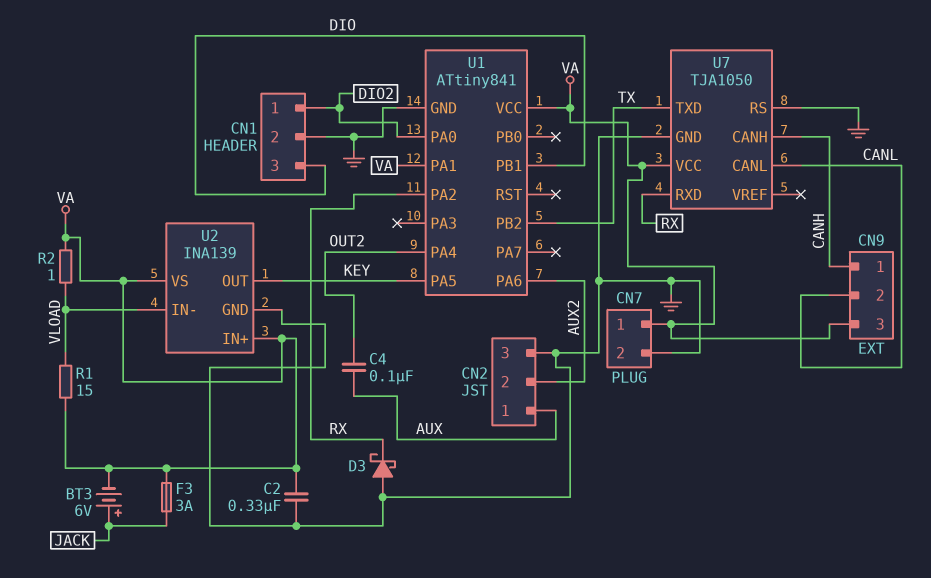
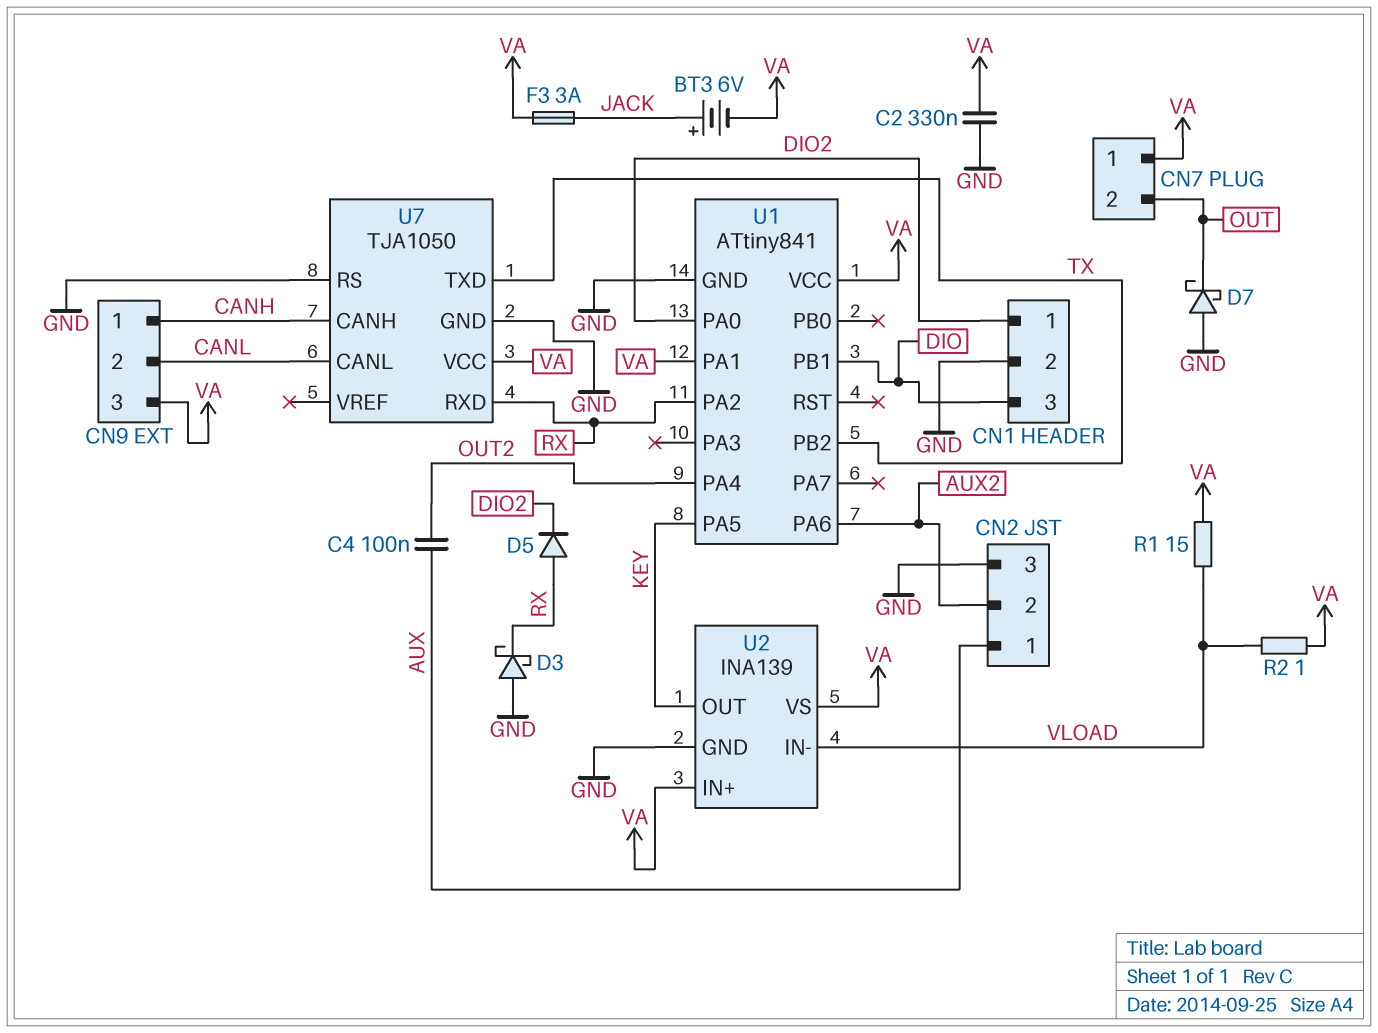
CN7 pin 2: GND -> OUT
D5: none -> diode (A RX, K DIO2)
D7: none -> schottky (A GND, K OUT)

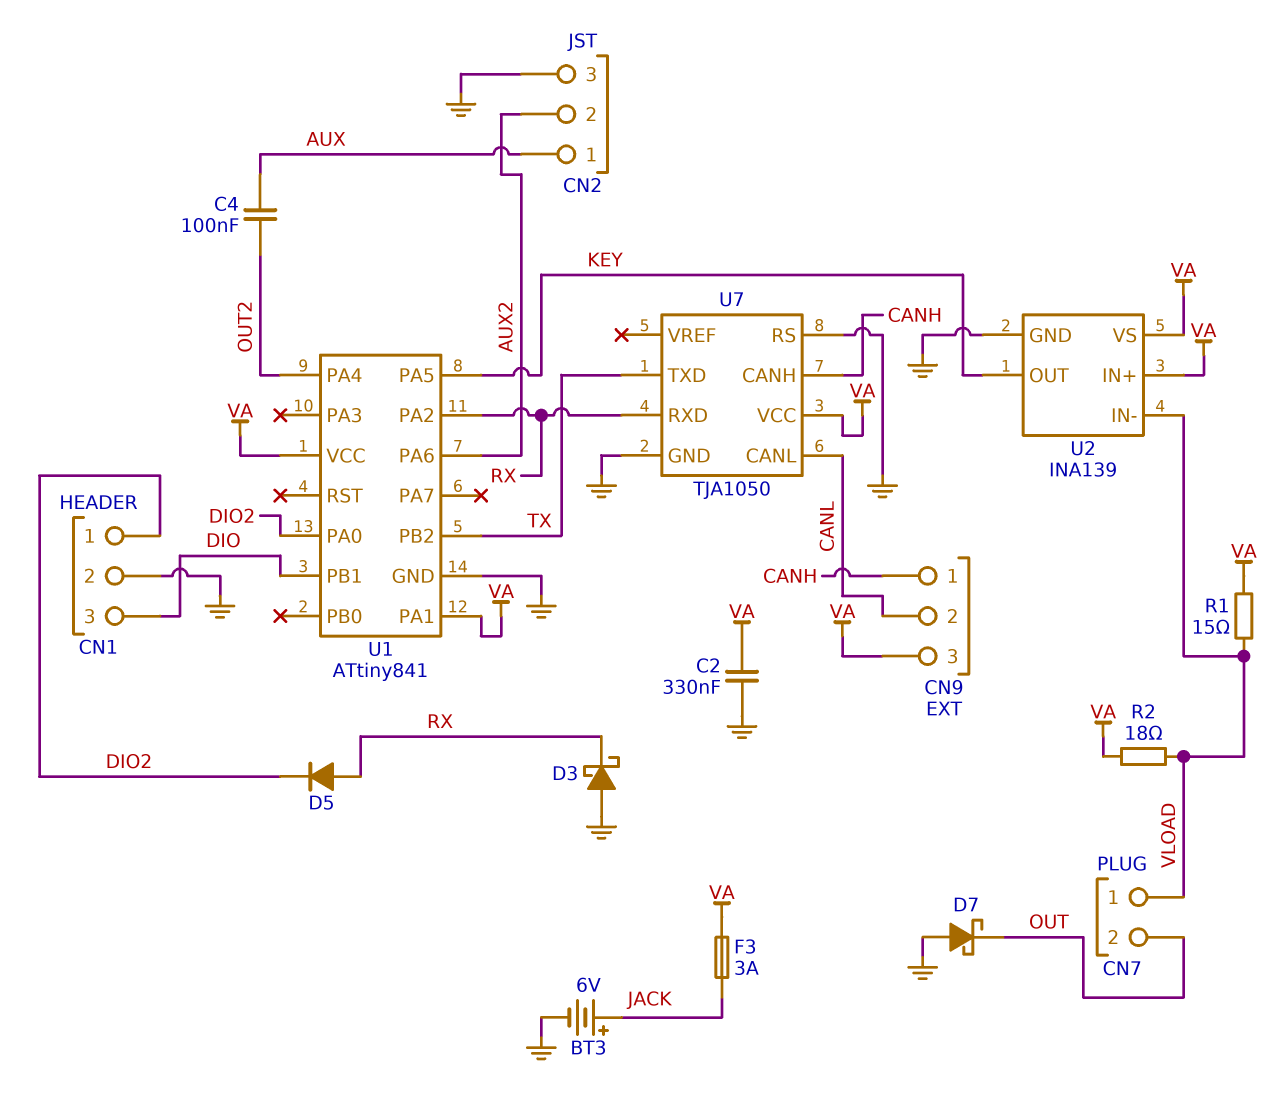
BT3: 6V (plus JACK, minus VA) -> 6V (plus JACK, minus GND)
CN7 pin 1: VA -> VLOAD
R2: 1 (VA, VLOAD) -> 18 (VA, VLOAD)

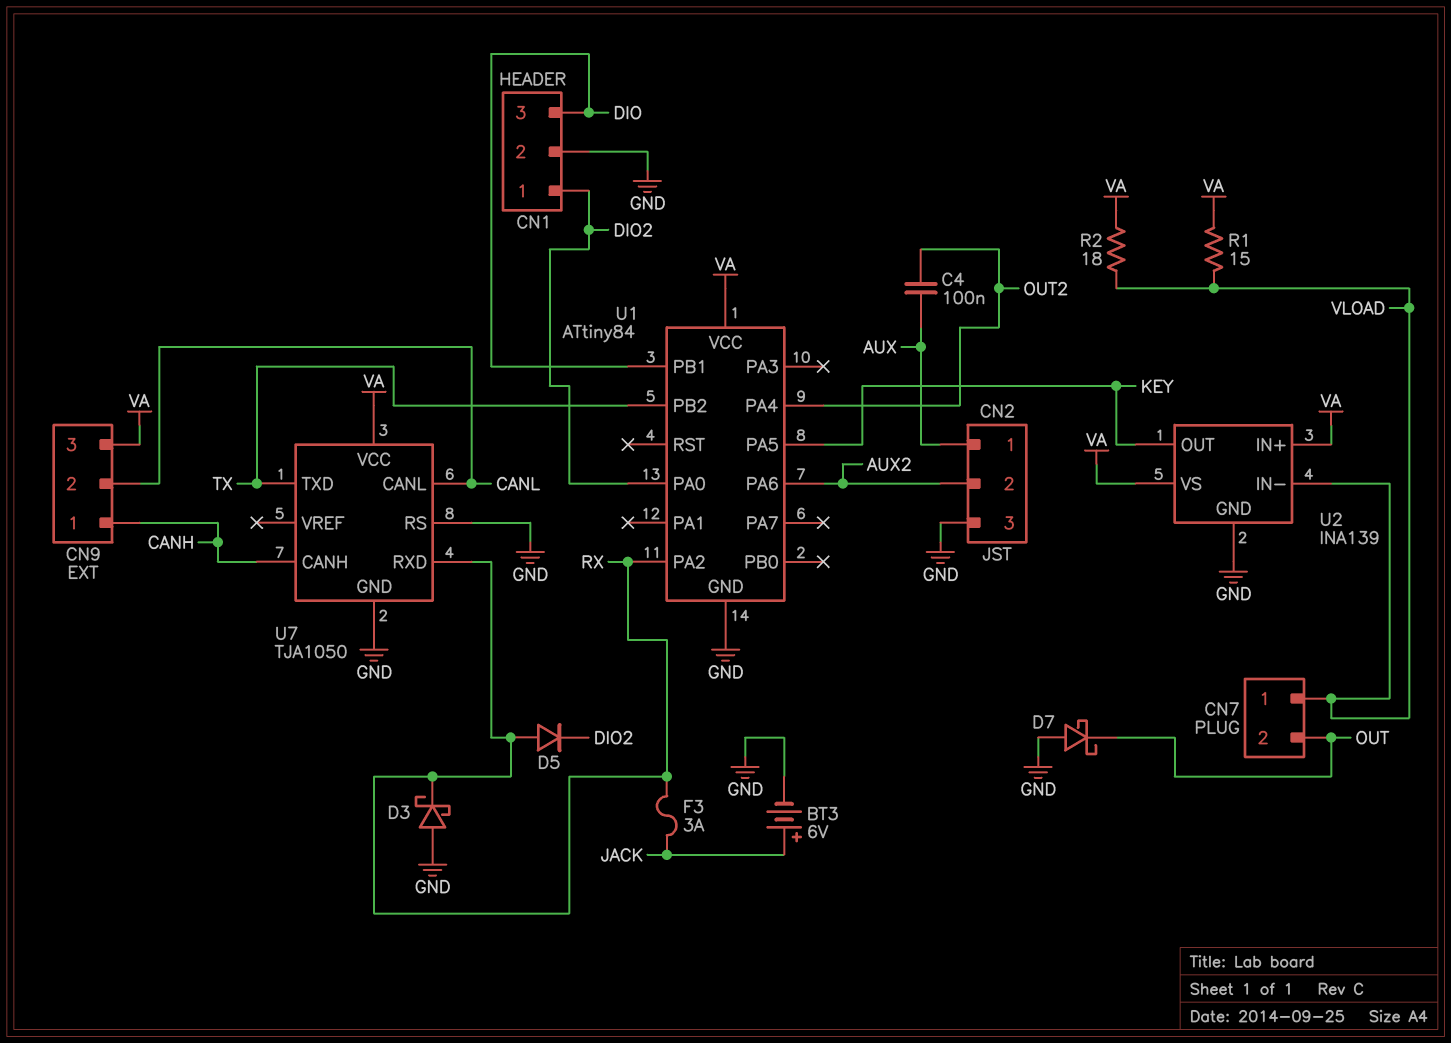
C2: 330nF (GND, VA) -> none
F3: 3A (JACK, VA) -> 3A (JACK, RX)
U1: ATtiny841 -> ATtiny84
U1 pin PA1: VA -> none

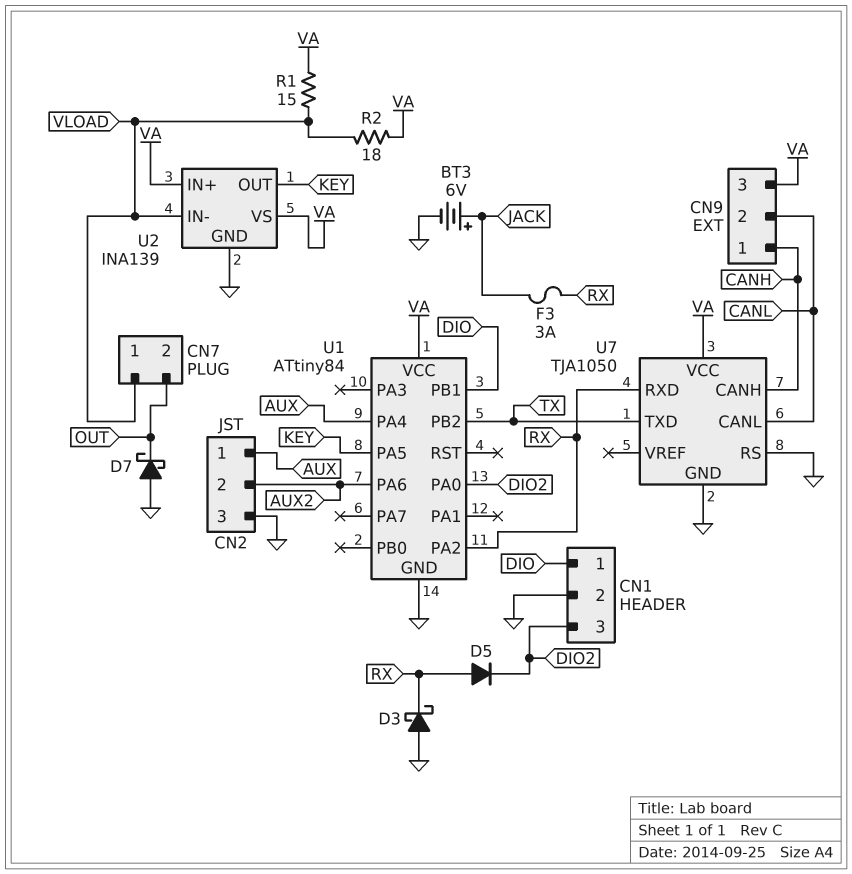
C4: 100nF (AUX, OUT2) -> none
CN1 pin 1: DIO2 -> DIO
CN1 pin 3: DIO -> DIO2
U1 pin PA4: OUT2 -> AUX

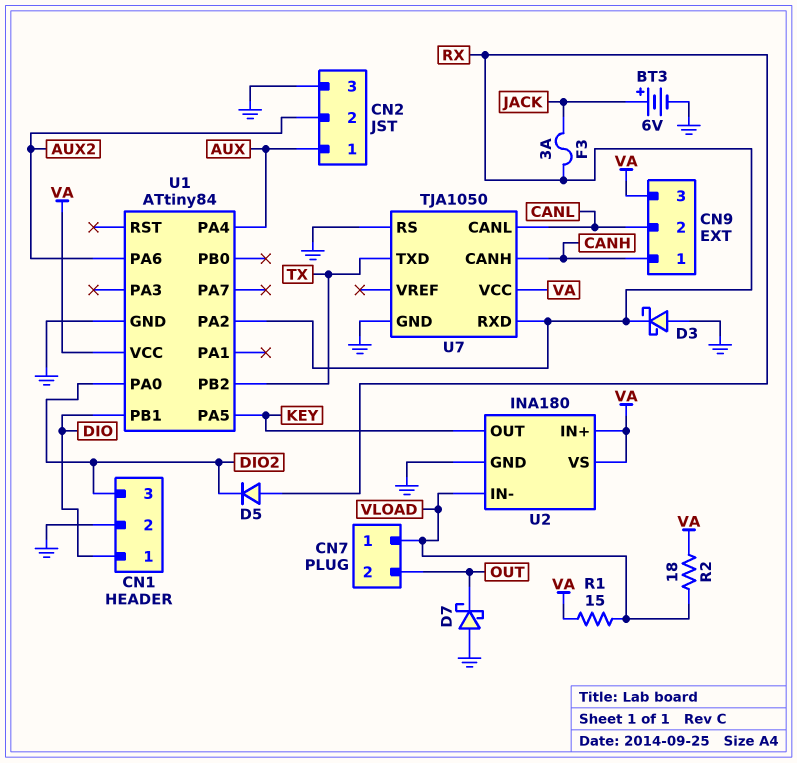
U2: INA139 -> INA180

